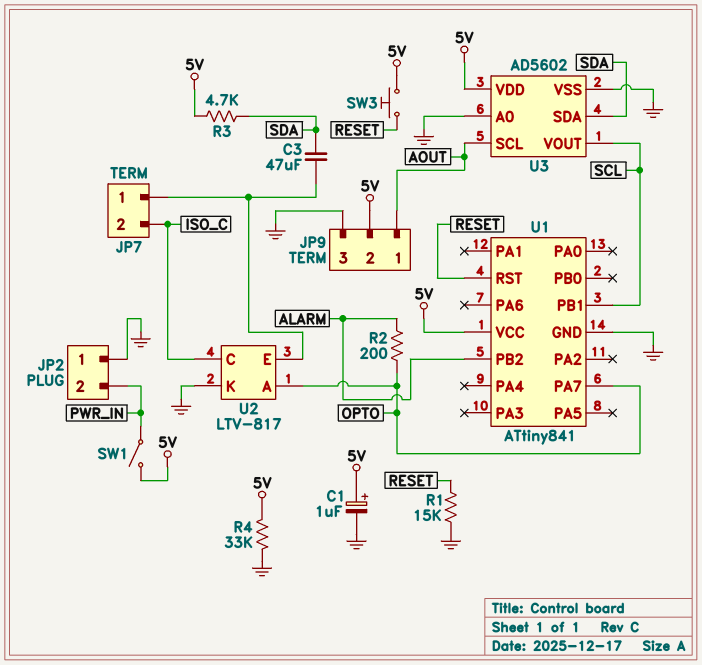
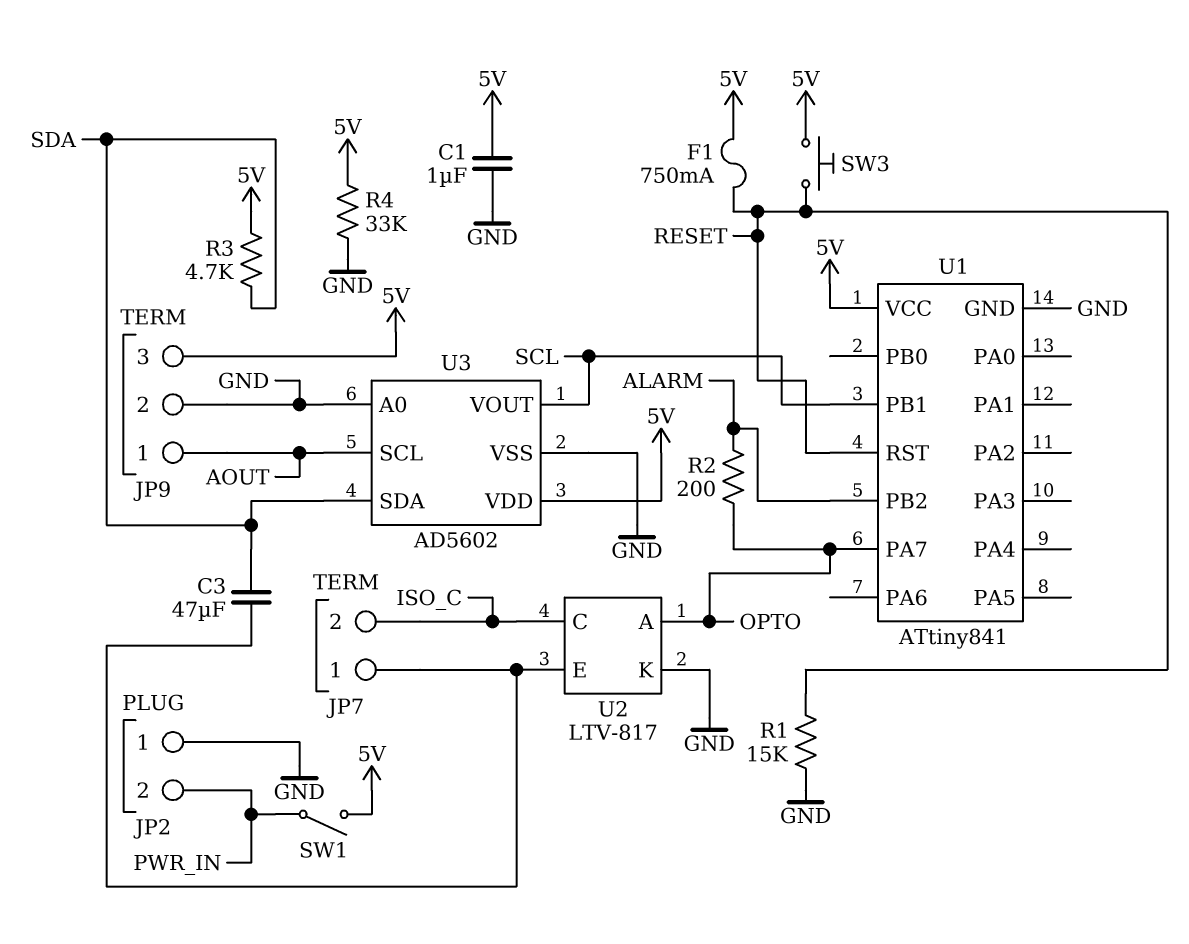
C1: 1uF (plus 5V, minus GND) -> 1uF (5V, GND)
F1: none -> 750mA (5V, RESET)
JP9 pin 2: 5V -> GND
JP9 pin 3: GND -> 5V

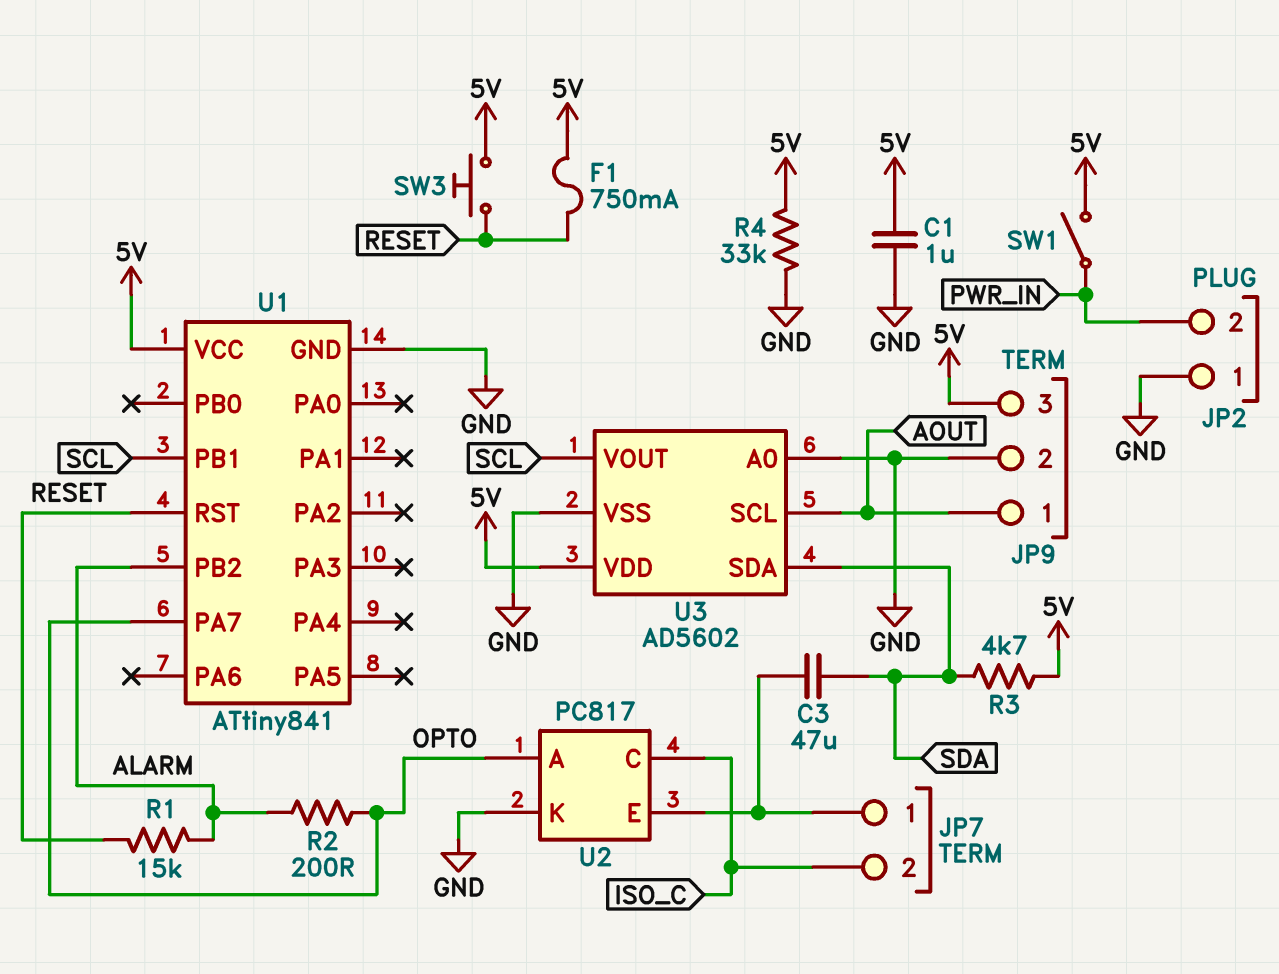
R1: 15k (GND, RESET) -> 15k (ALARM, RESET)
U2: LTV-817 -> PC817

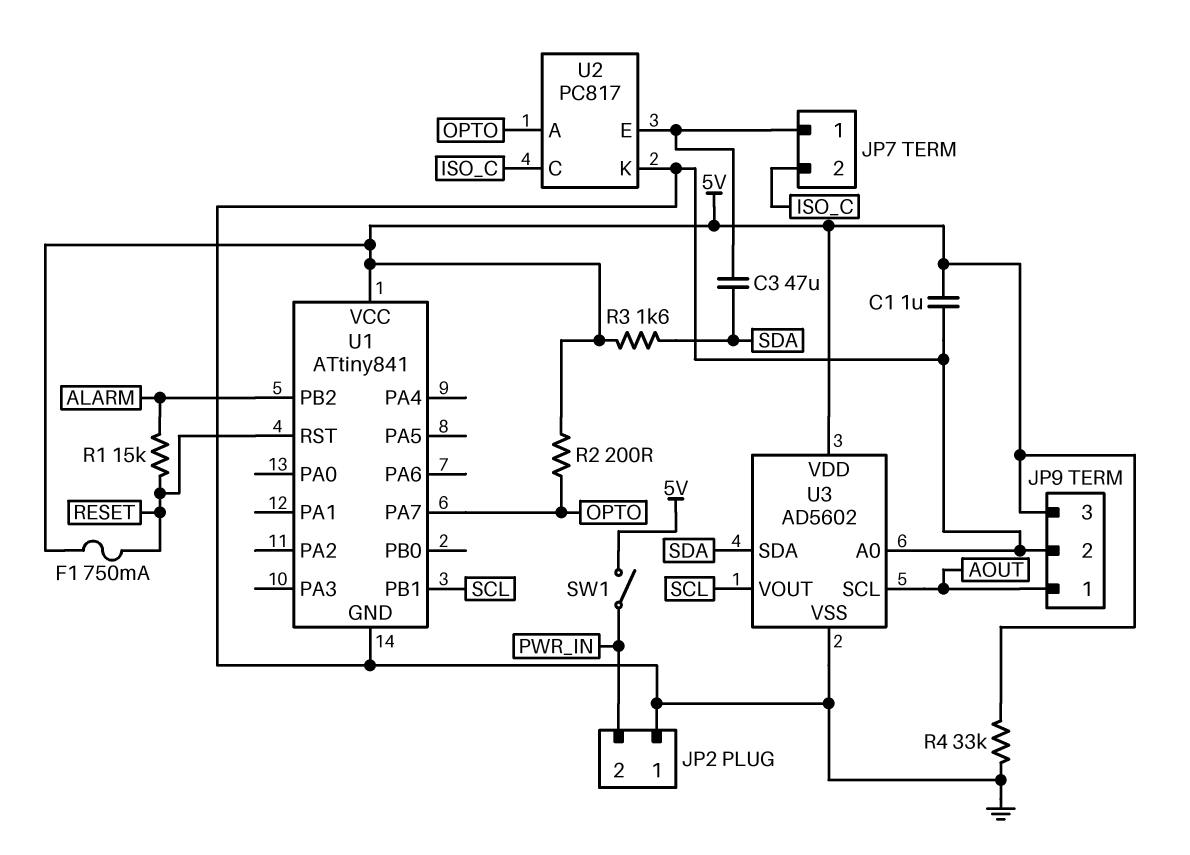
R2: 200 (ALARM, OPTO) -> 200 (5V, OPTO)
R3: 4.7k (5V, SDA) -> 1.6k (5V, SDA)
SW3: button (5V, RESET) -> none

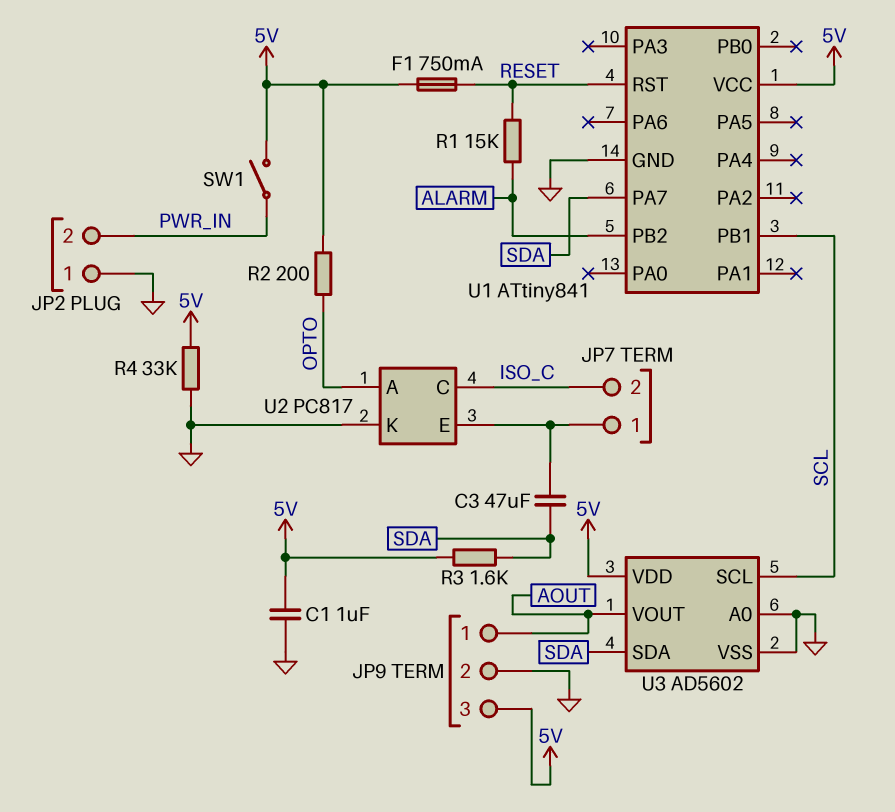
U1 pin PA7: OPTO -> SDA
U3 pin SCL: AOUT -> SCL
U3 pin VOUT: SCL -> AOUT

